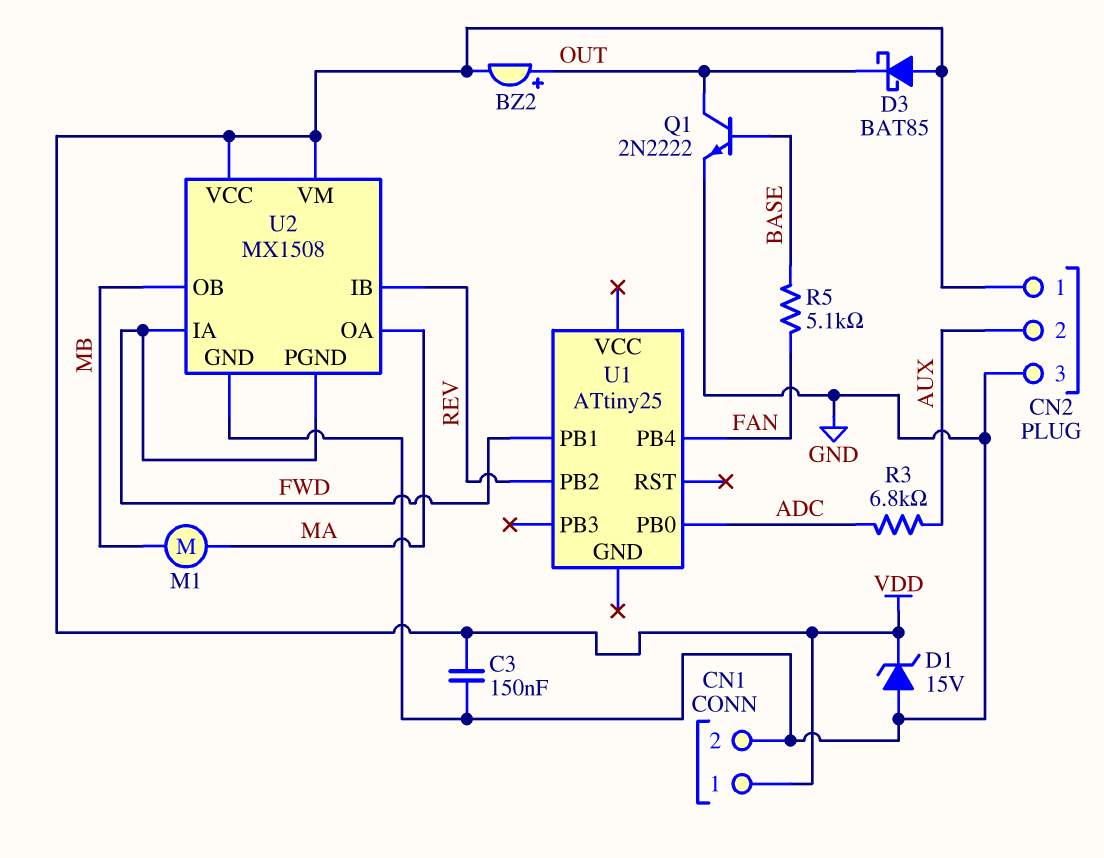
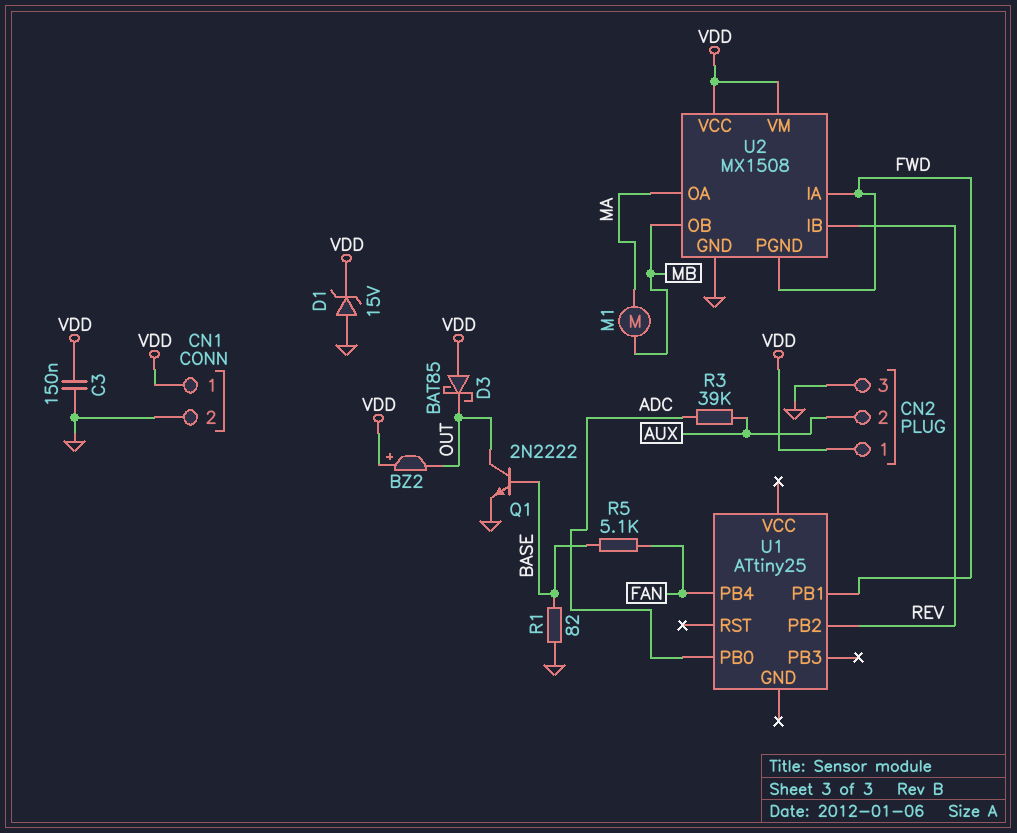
BZ2: buzzer (plus OUT, minus VDD) -> buzzer (plus VDD, minus OUT)
R1: none -> 82 (BASE, GND)
R3: 6.8k (ADC, AUX) -> 39k (ADC, AUX)

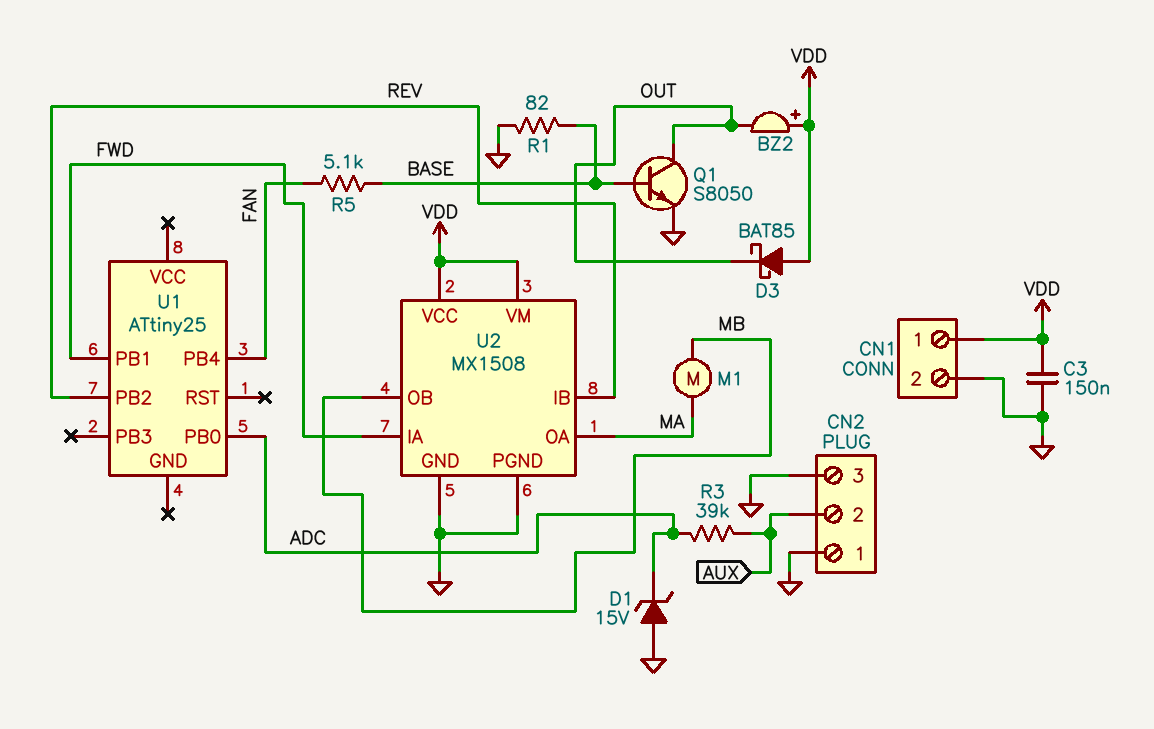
CN2 pin 1: VDD -> GND
D1: zener 15V (A GND, K VDD) -> zener 15V (A GND, K ADC)
Q1: NPN 2N2222 (B BASE, C OUT, E GND) -> NPN S8050 (B BASE, C OUT, E GND)
U2 pin PGND: FWD -> GND

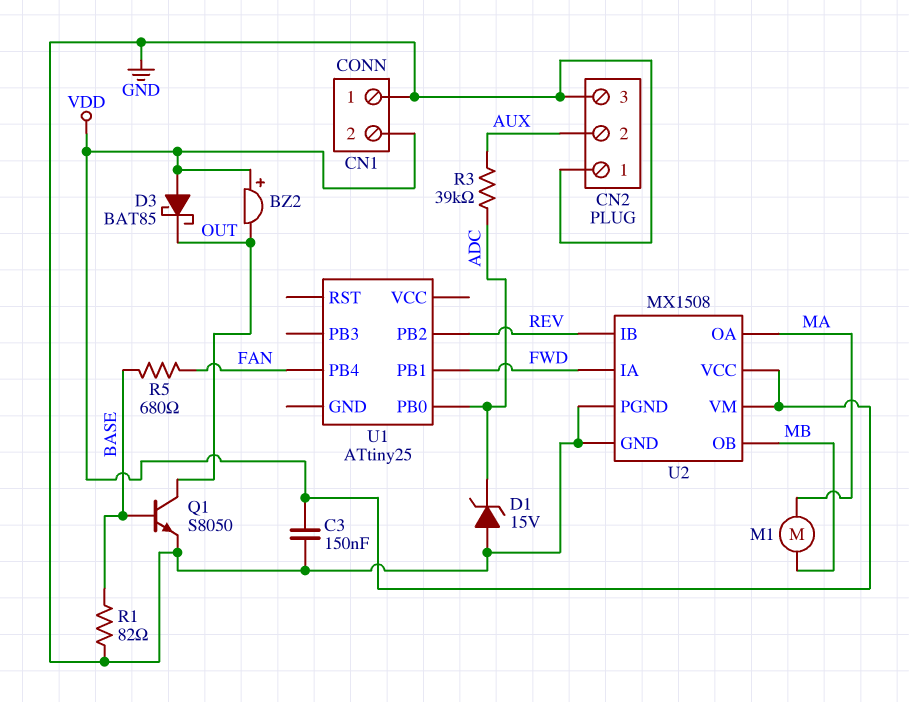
CN1 pin 1: VDD -> GND
CN1 pin 2: GND -> VDD
R5: 5.1k (BASE, FAN) -> 680 (BASE, FAN)

